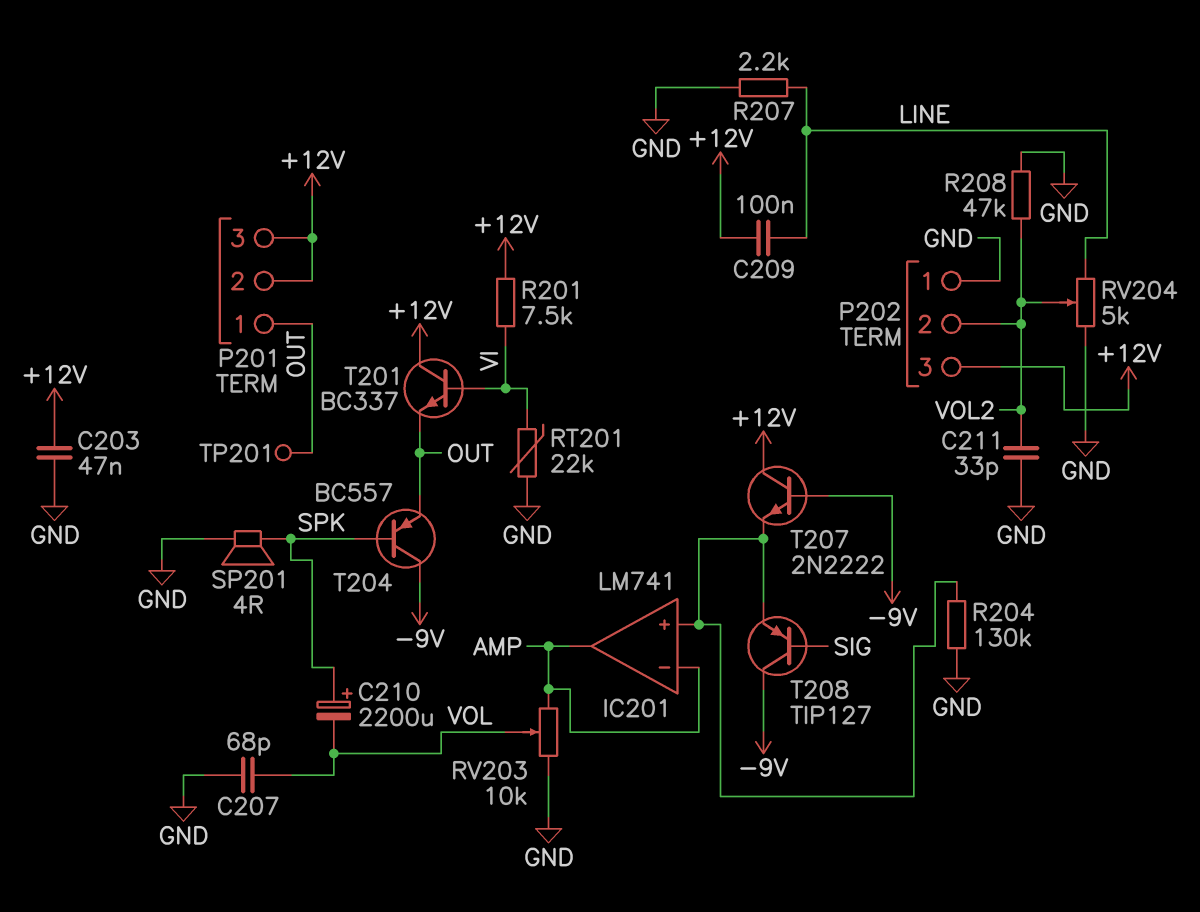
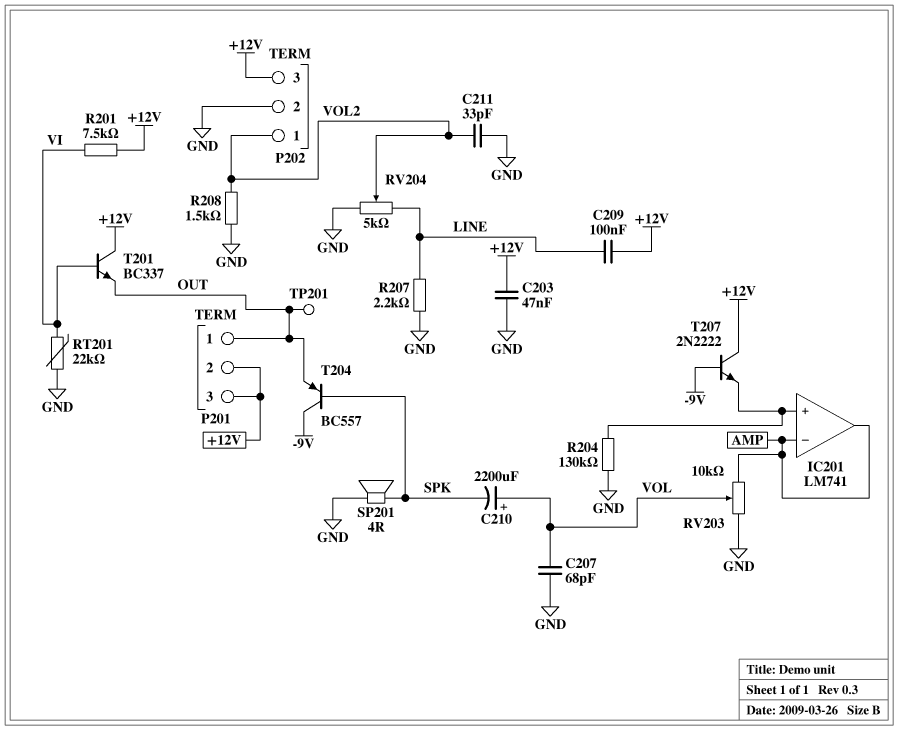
C210: 2200uF (plus SPK, minus VOL) -> 2200uF (plus VOL, minus SPK)
P202 pin 1: GND -> VOL2
P202 pin 2: VOL2 -> GND
R208: 47k (GND, VOL2) -> 1.5k (GND, VOL2)
T208: PNP TIP127 (B SIG, C -9V, E IC201/in+) -> none

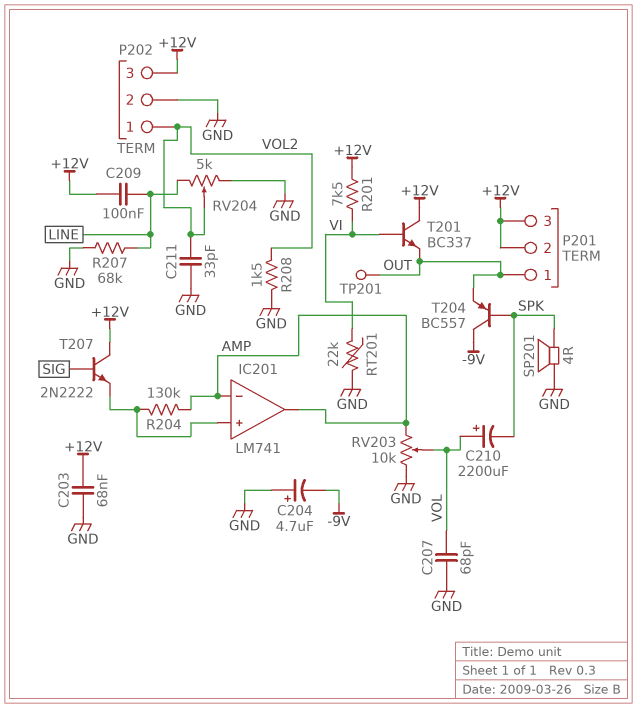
C203: 47nF (+12V, GND) -> 68nF (+12V, GND)
C204: none -> 4.7uF (plus GND, minus -9V)
R204: 130k (GND, IC201/in+) -> 130k (AMP, IC201/in+)
R207: 2.2k (GND, LINE) -> 68k (GND, LINE)
T207: NPN 2N2222 (B -9V, C +12V, E IC201/in+) -> NPN 2N2222 (B SIG, C +12V, E IC201/in+)

